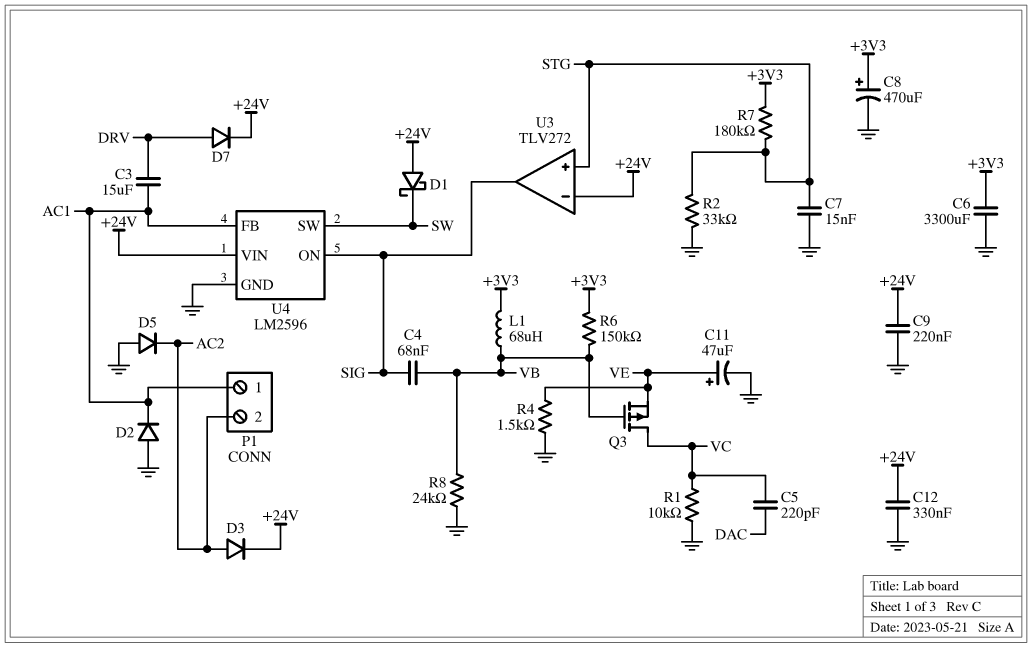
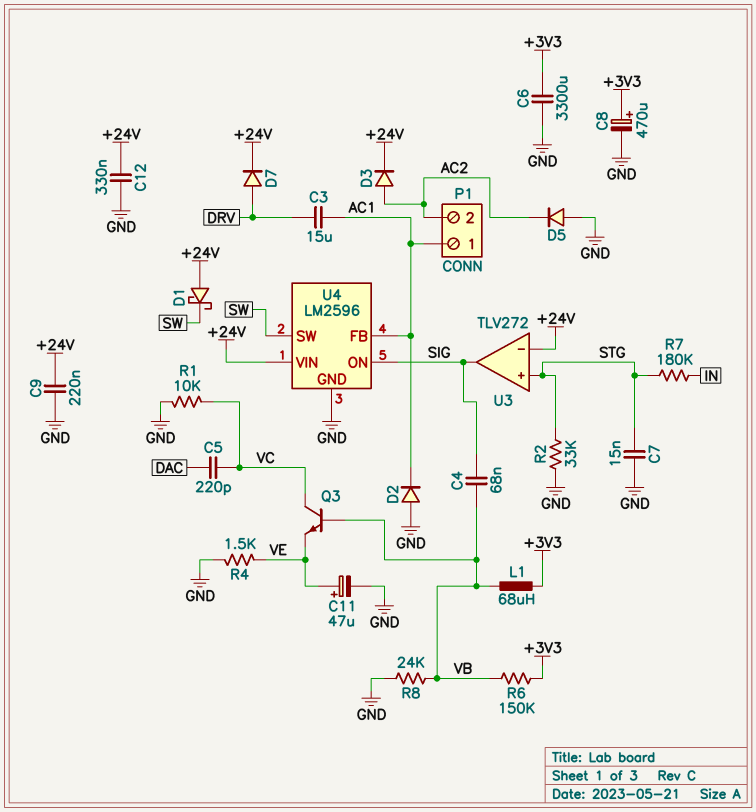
Q3: PMOS (G VB, D VC, S VE) -> NPN (B VB, C VC, E VE)
R7: 180k (+3V3, STG) -> 180k (IN, STG)

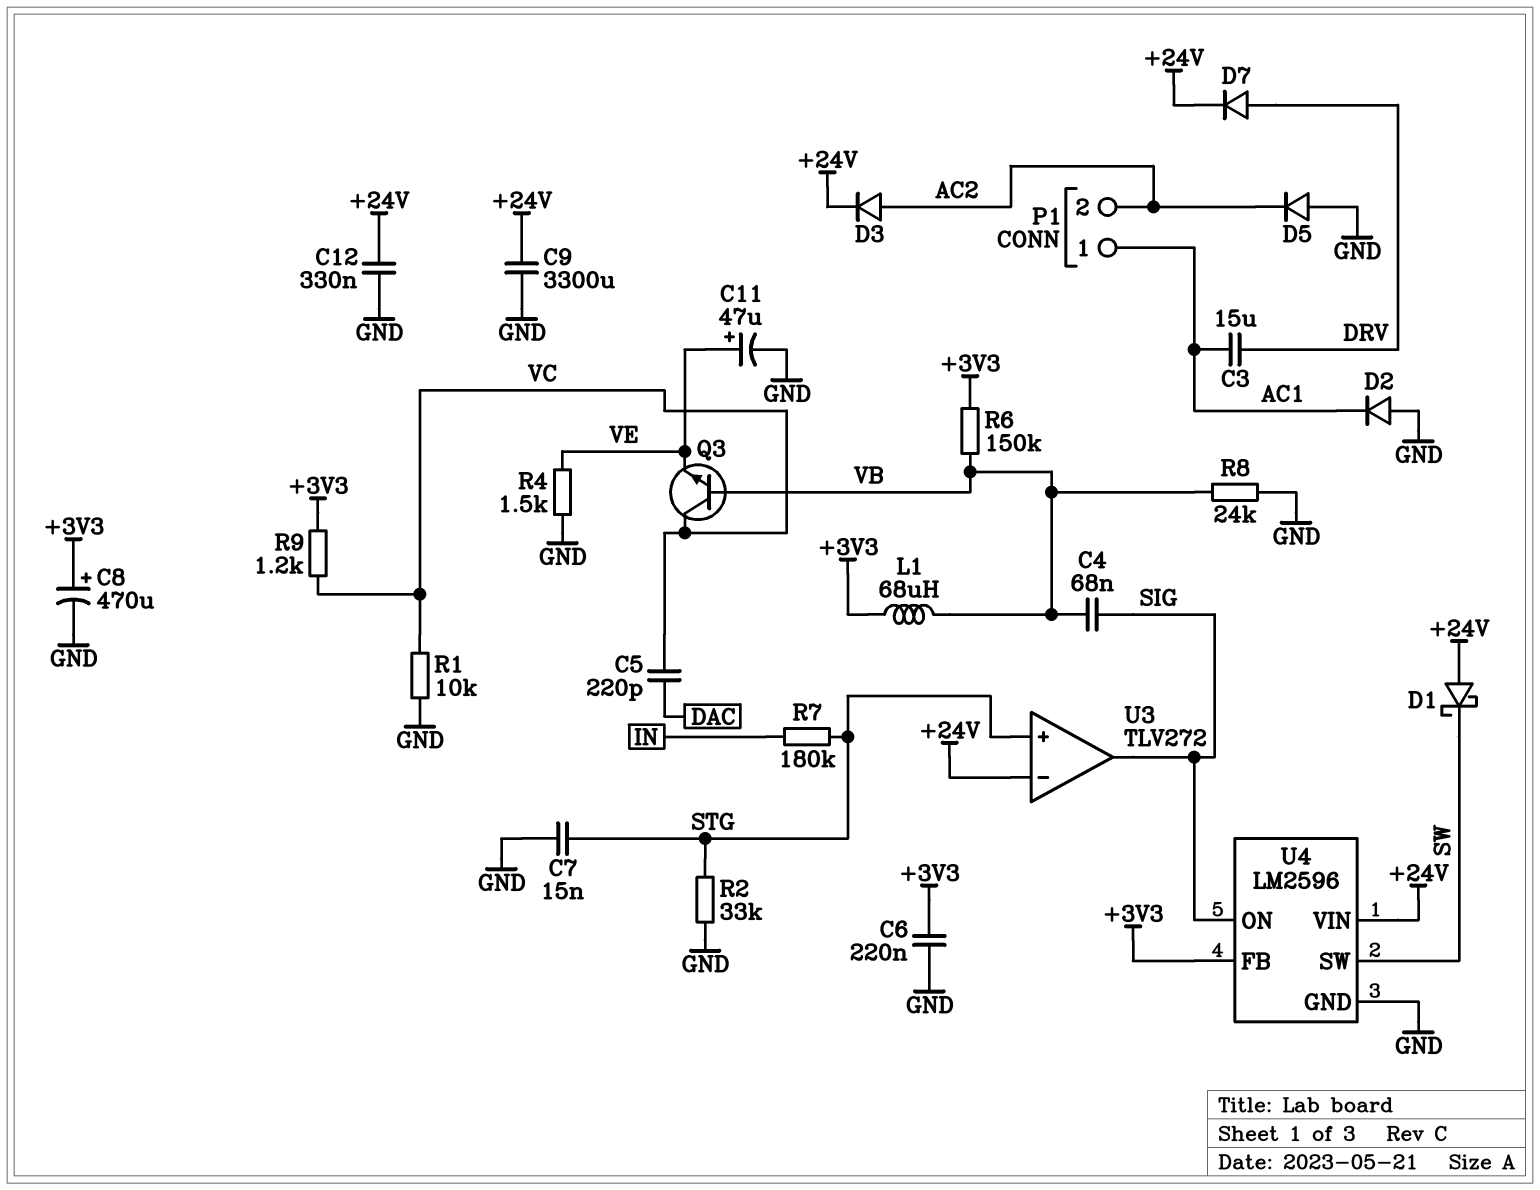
C6: 3300uF (+3V3, GND) -> 220nF (+3V3, GND)
C9: 220nF (+24V, GND) -> 3300uF (+24V, GND)
R9: none -> 1.2k (+3V3, VC)
U4 pin FB: AC1 -> +3V3

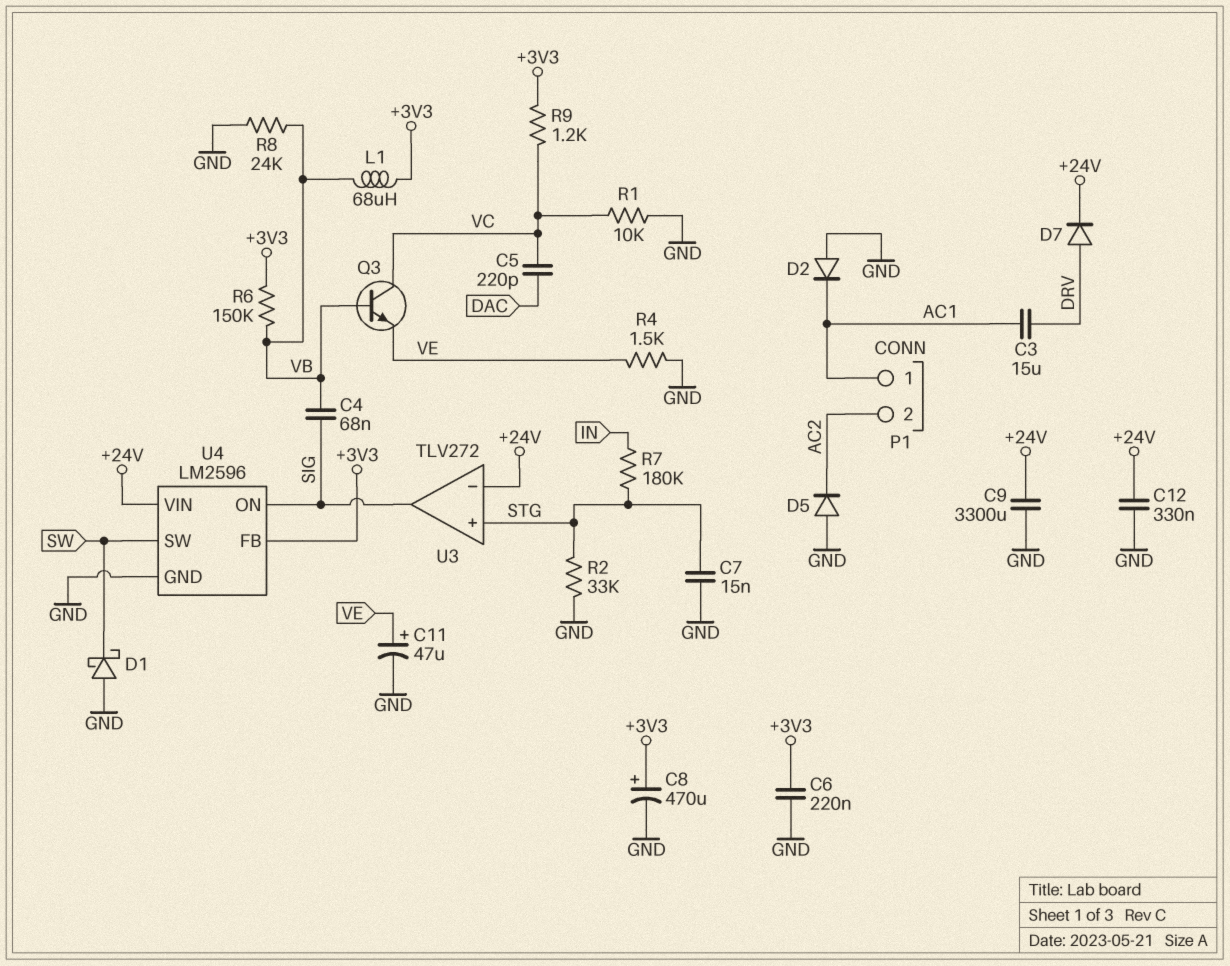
D1: schottky (A +24V, K SW) -> schottky (A GND, K SW)
D3: diode (A AC2, K +24V) -> none

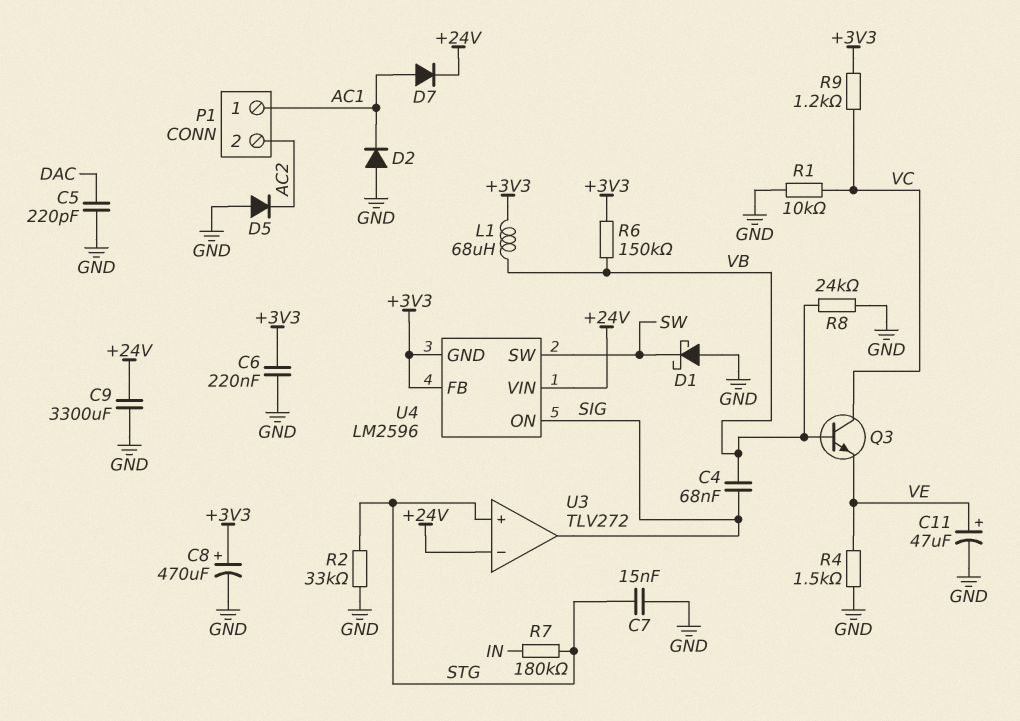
C3: 15uF (AC1, DRV) -> none
C5: 220pF (DAC, VC) -> 220pF (DAC, GND)
C12: 330nF (+24V, GND) -> none
D7: diode (A DRV, K +24V) -> diode (A AC1, K +24V)
U4 pin GND: GND -> +3V3

